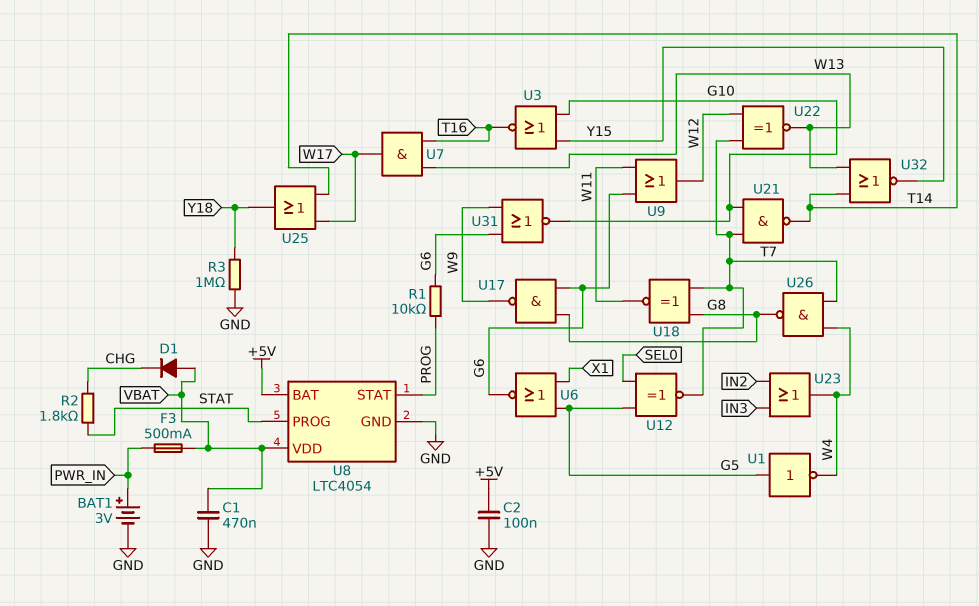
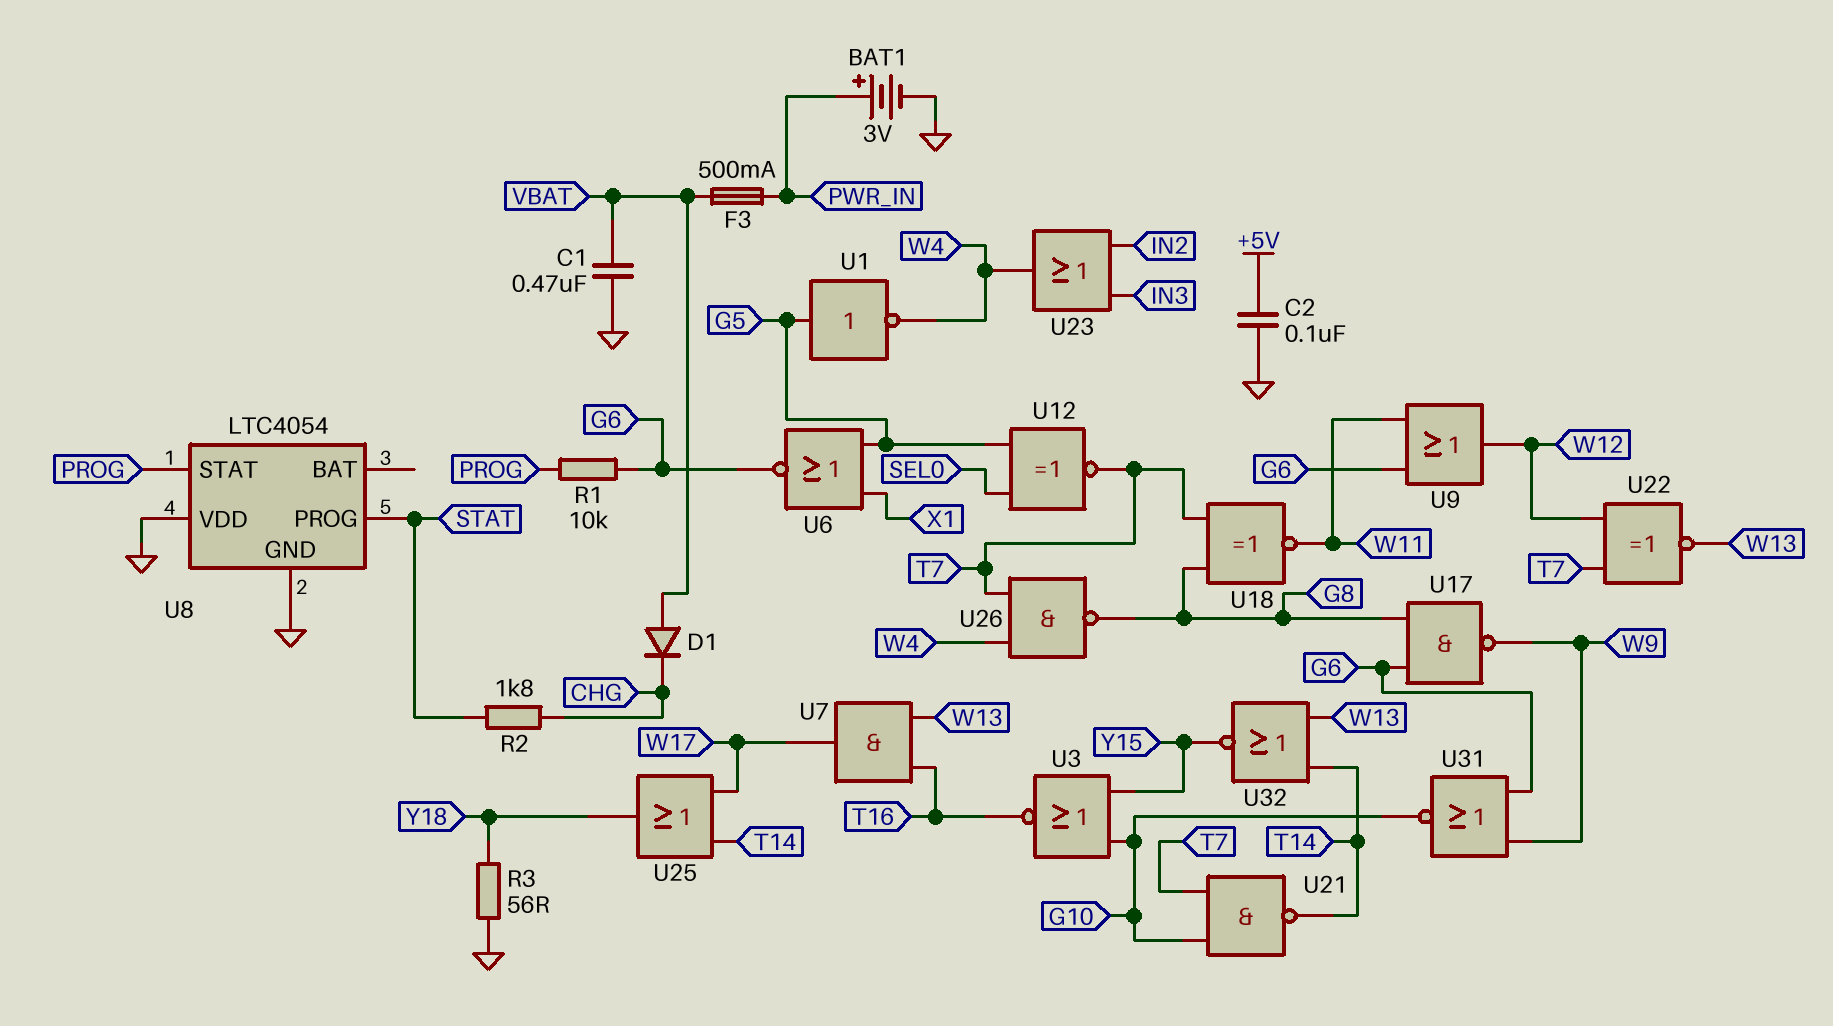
R3: 1M (GND, Y18) -> 56 (GND, Y18)
U8 pin BAT: +5V -> none
U8 pin VDD: VBAT -> GND

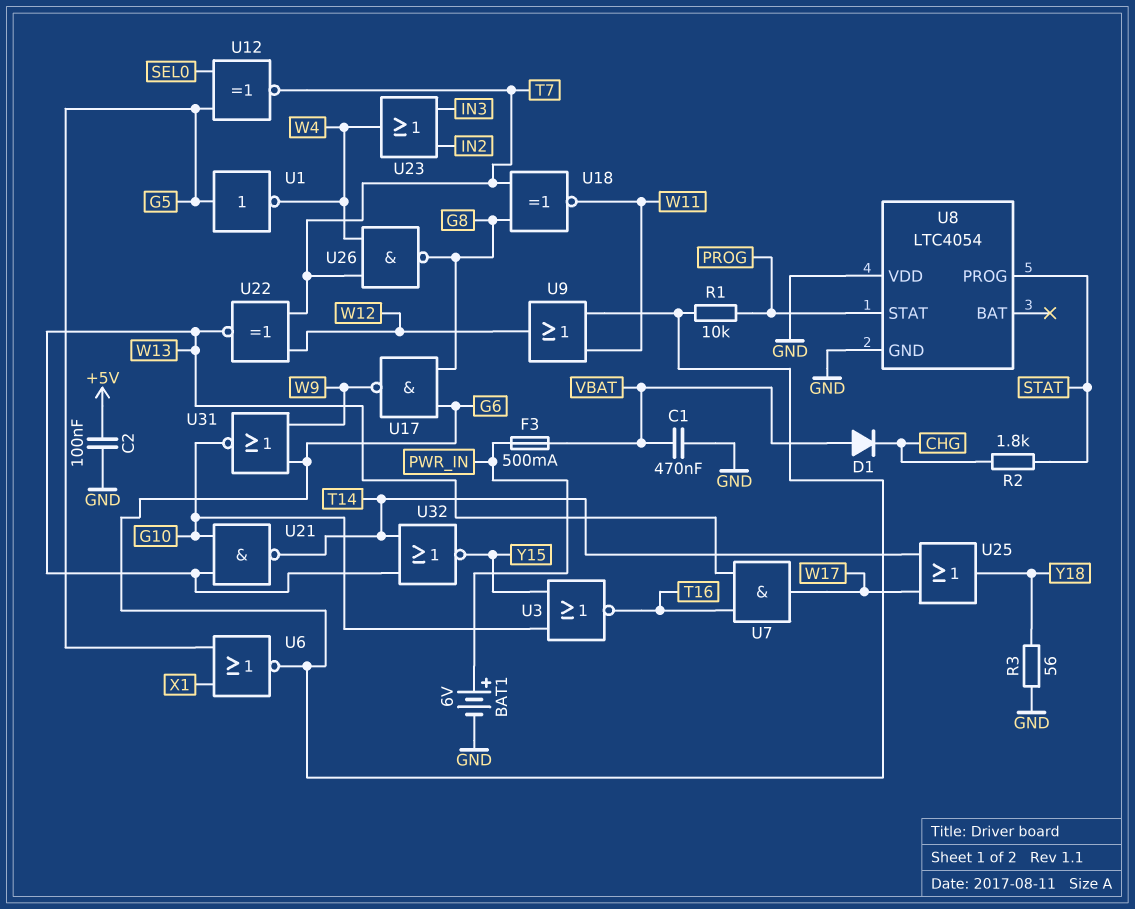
BAT1: 3V (plus PWR_IN, minus GND) -> 6V (plus PWR_IN, minus GND)
U21: NAND (in G10, in T7, out T14) -> NAND (in G10, in W13, out T14)

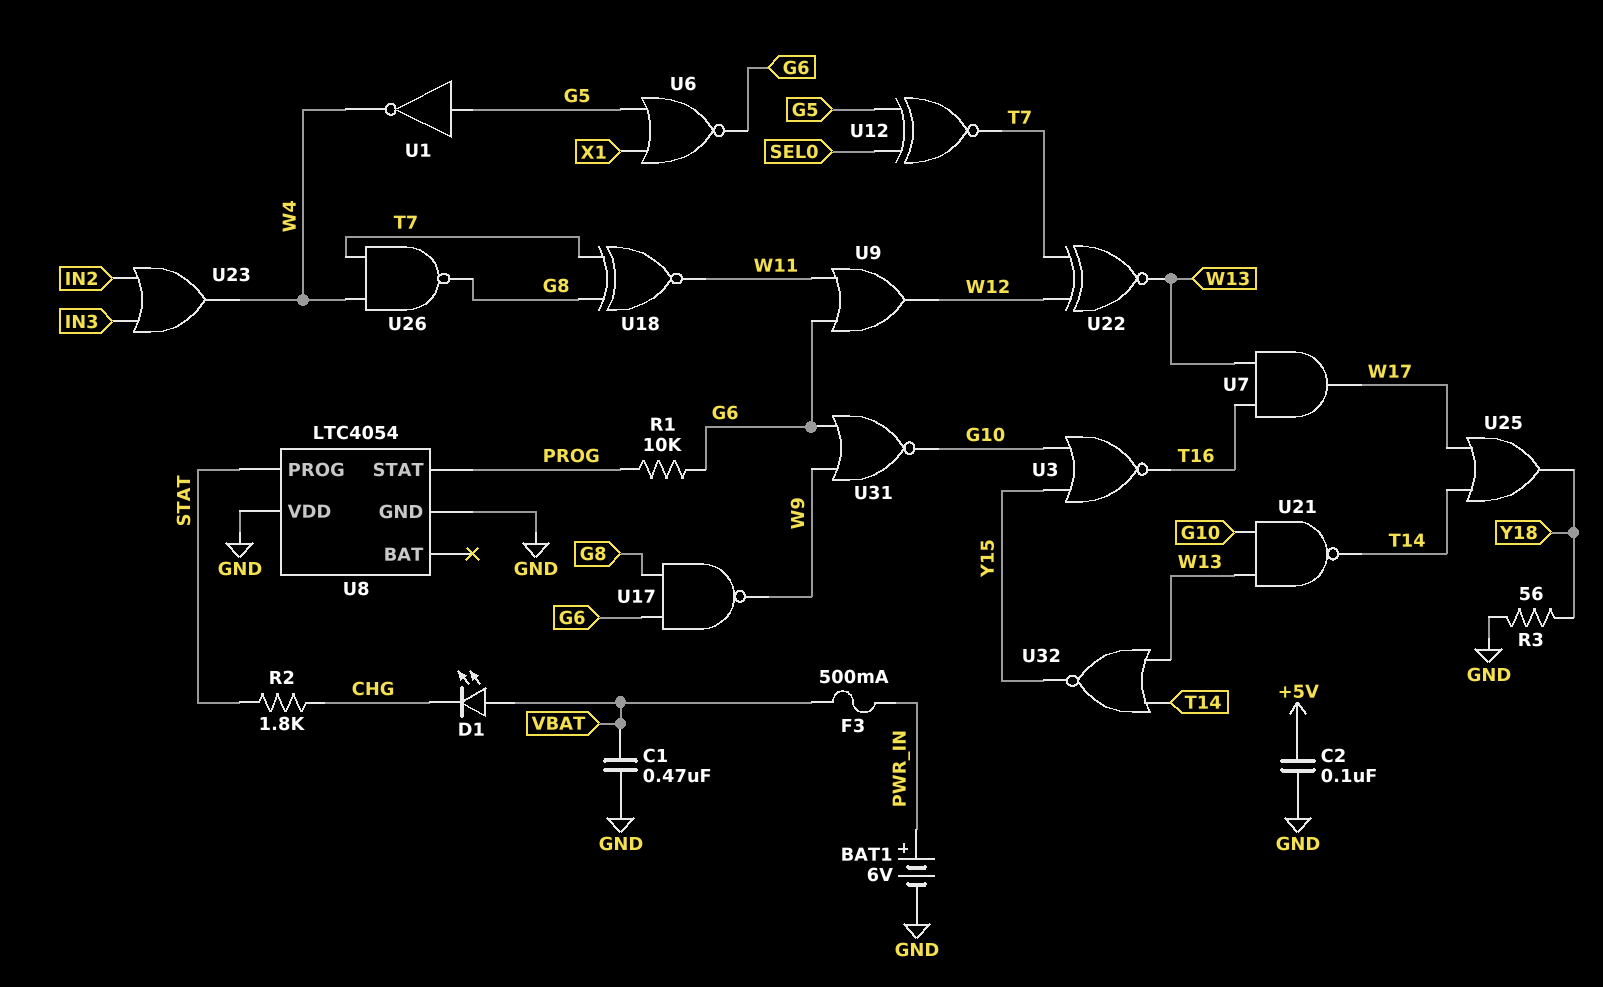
D1: diode (A VBAT, K CHG) -> LED (A VBAT, K CHG)

